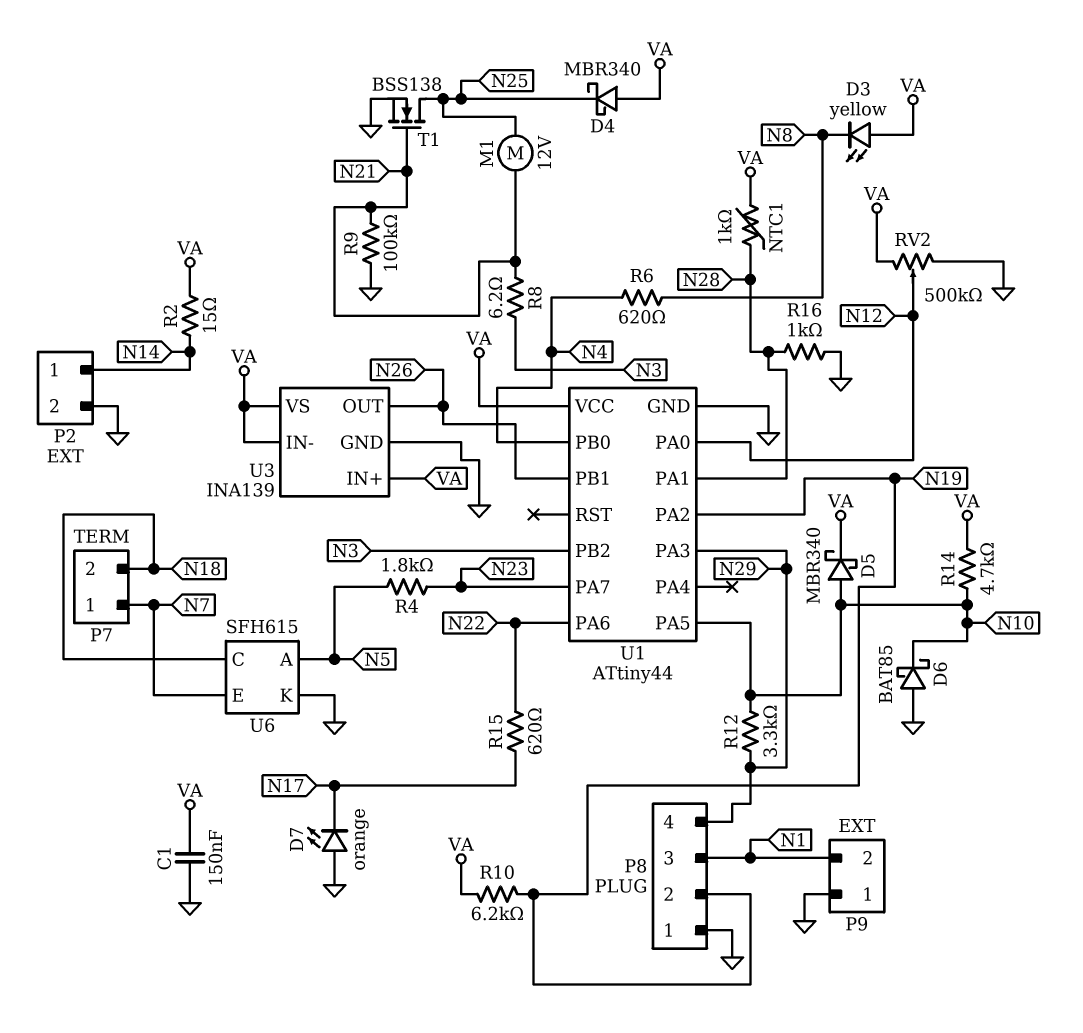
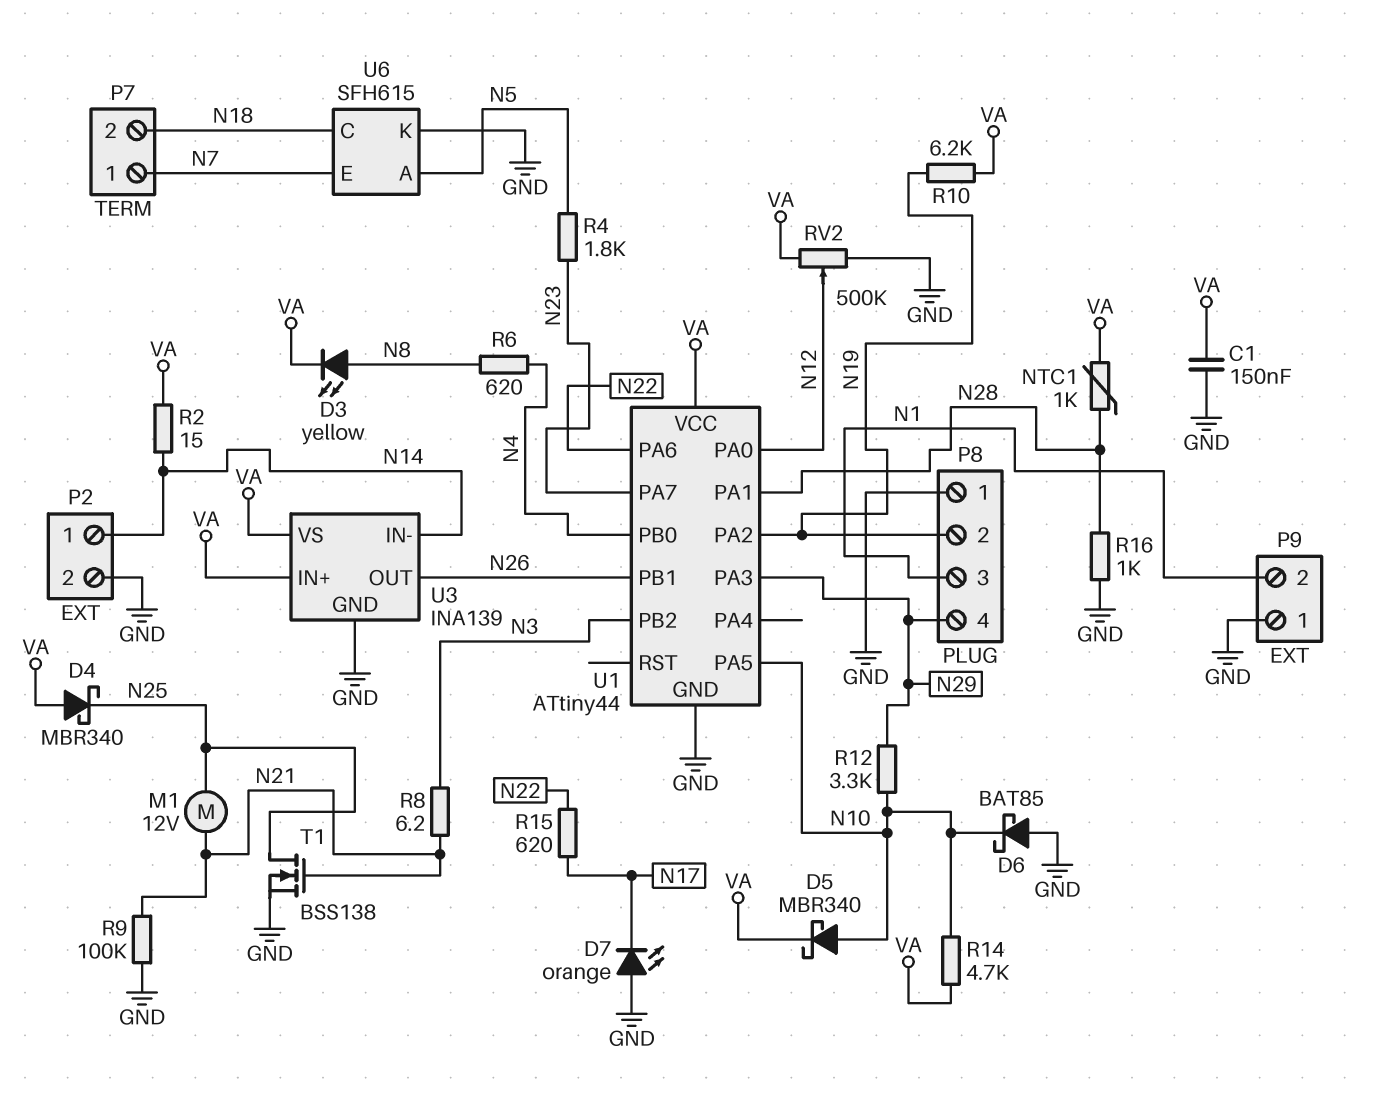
D3: LED yellow (A VA, K N8) -> LED yellow (A N8, K VA)
U3 pin IN-: VA -> N14

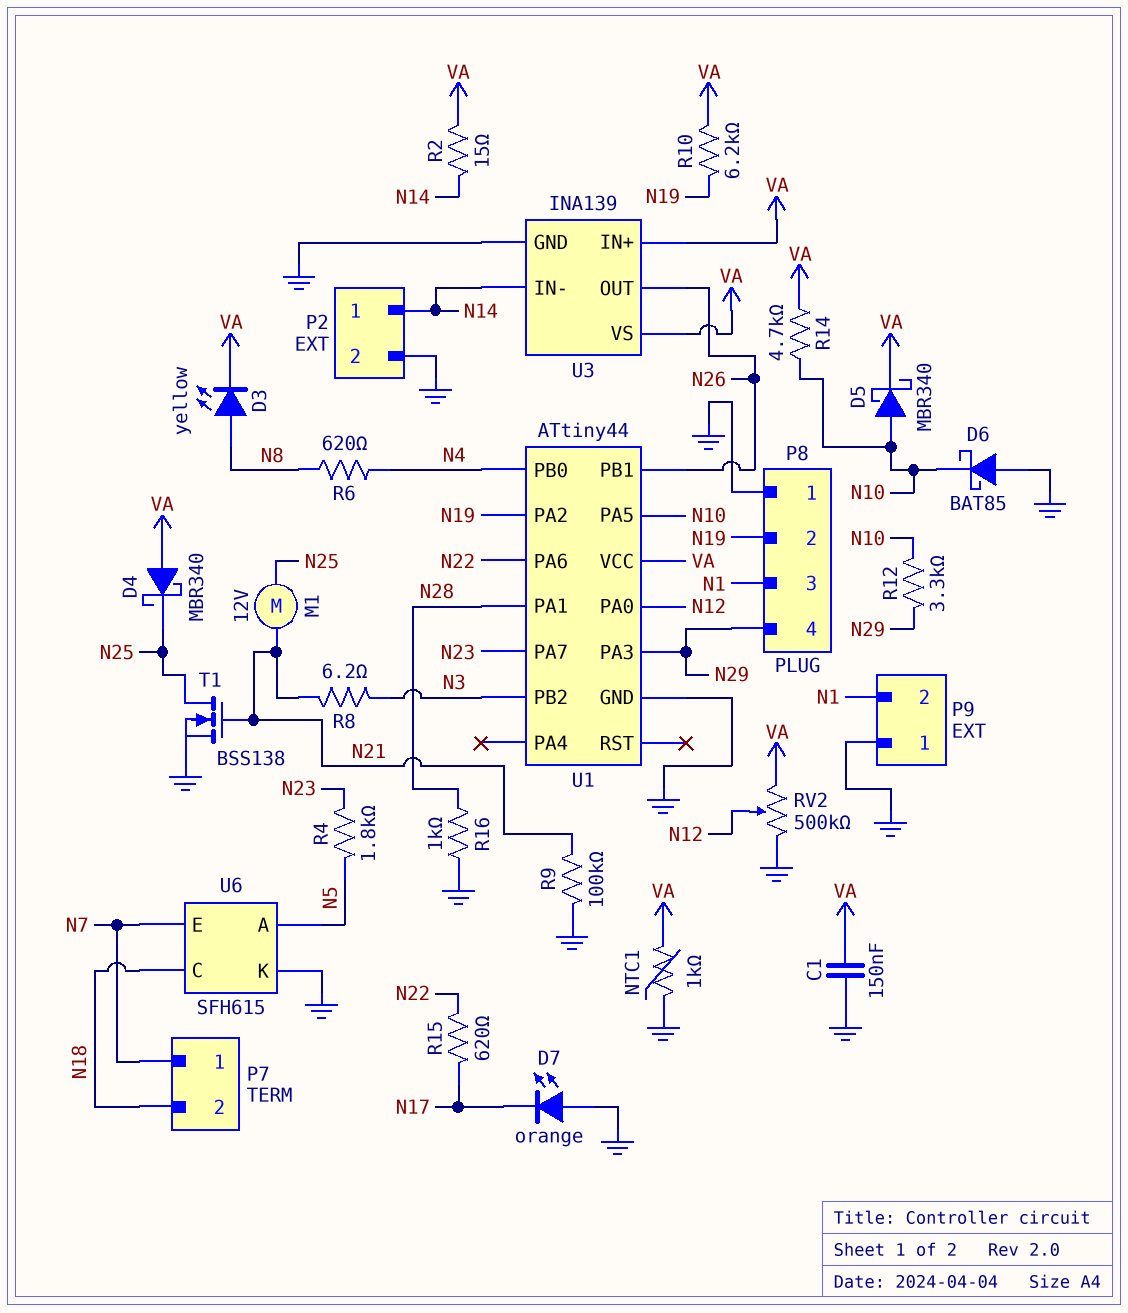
NTC1: 1k (N28, VA) -> 1k (GND, VA)

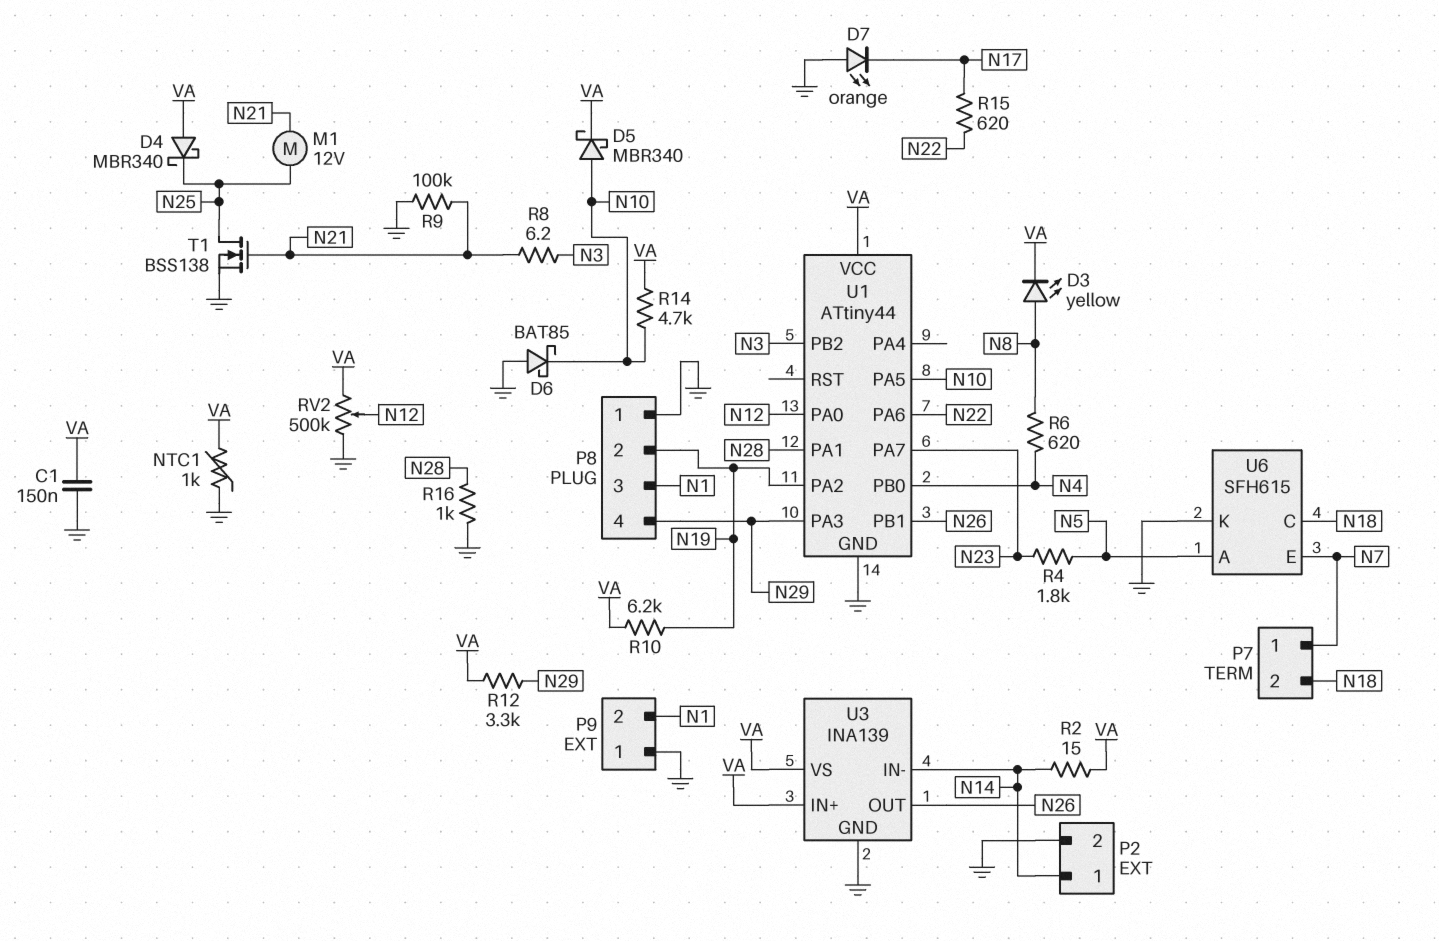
R12: 3.3k (N10, N29) -> 3.3k (N29, VA)

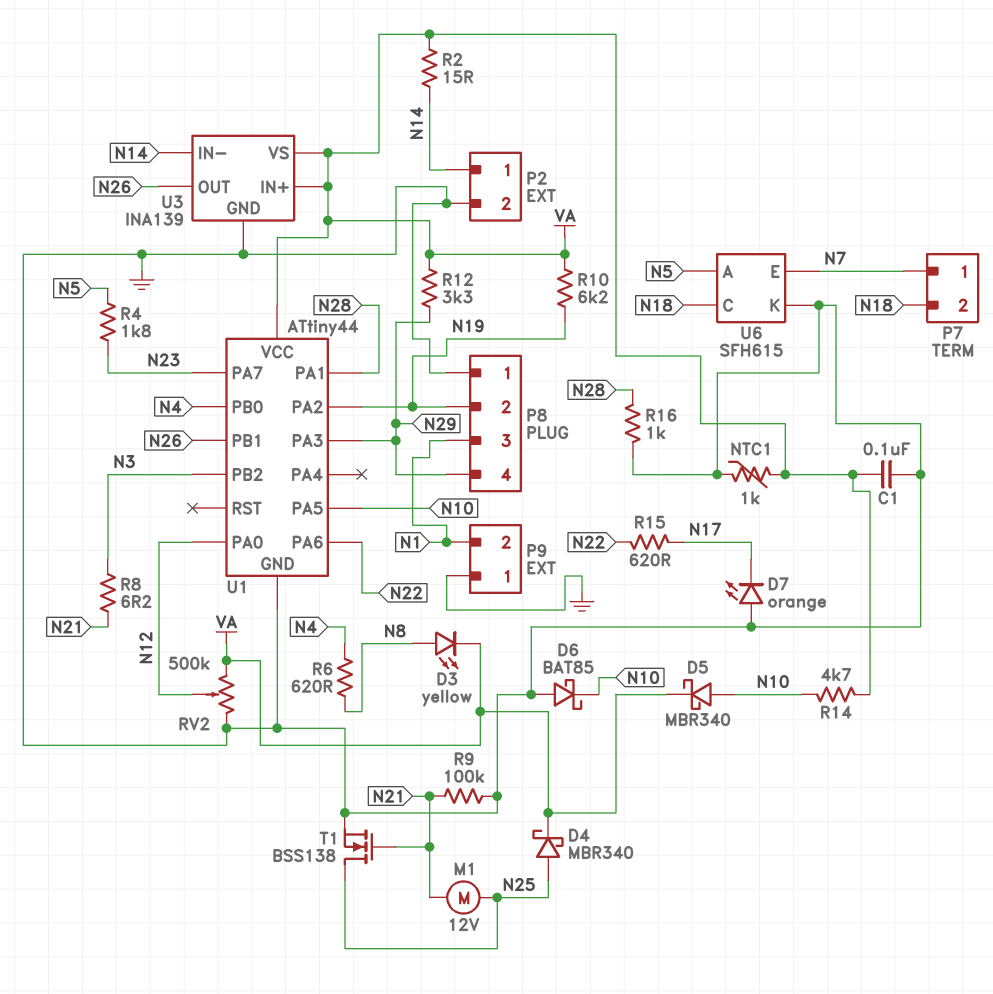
C1: 150nF (GND, VA) -> 100nF (GND, VA)
D4: schottky MBR340 (A VA, K N25) -> schottky MBR340 (A N25, K VA)

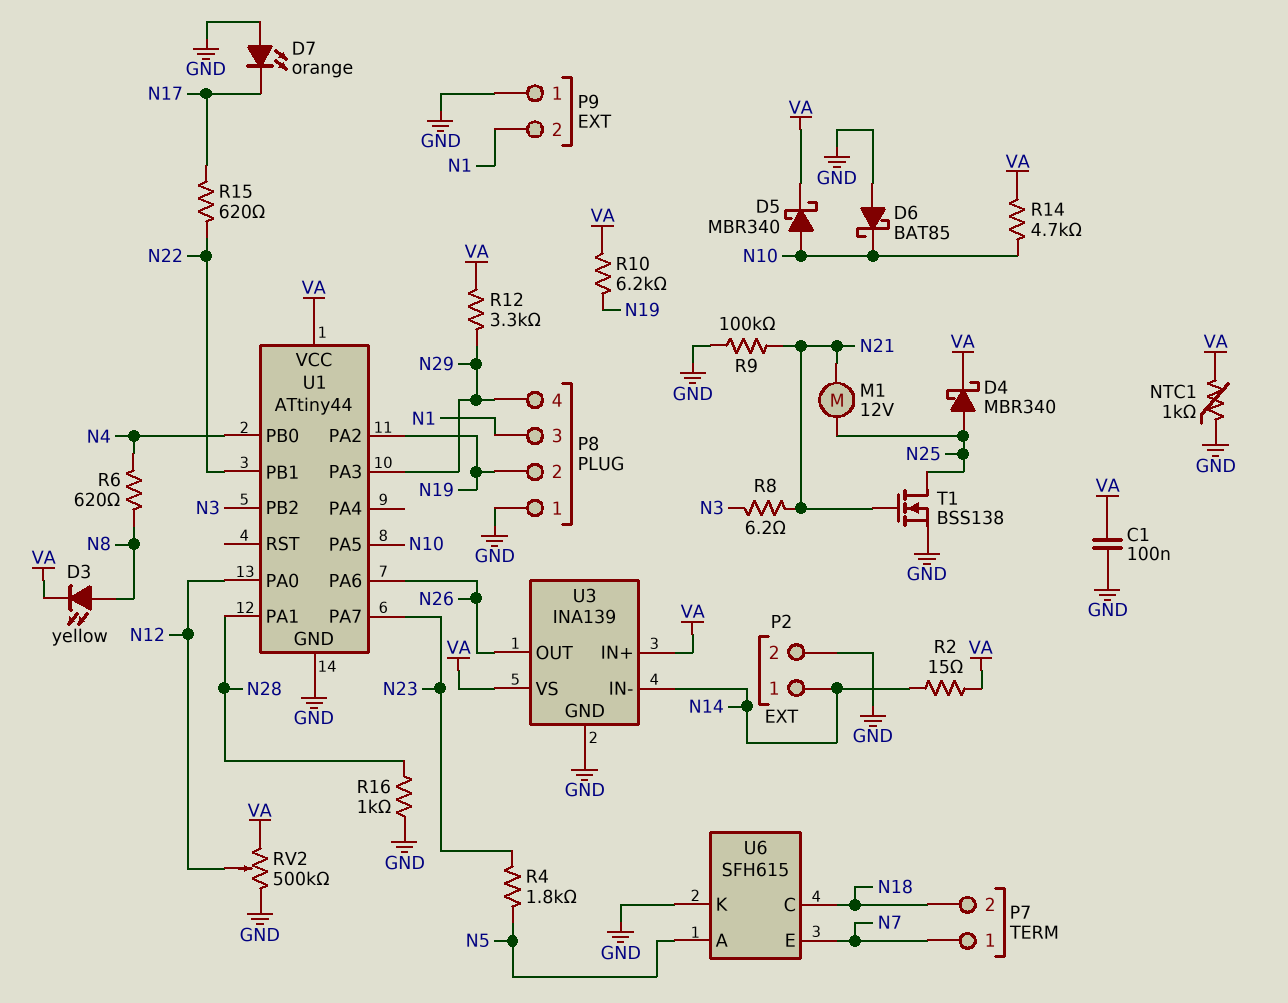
U1 pin PA6: N22 -> N26
U1 pin PB1: N26 -> N22

